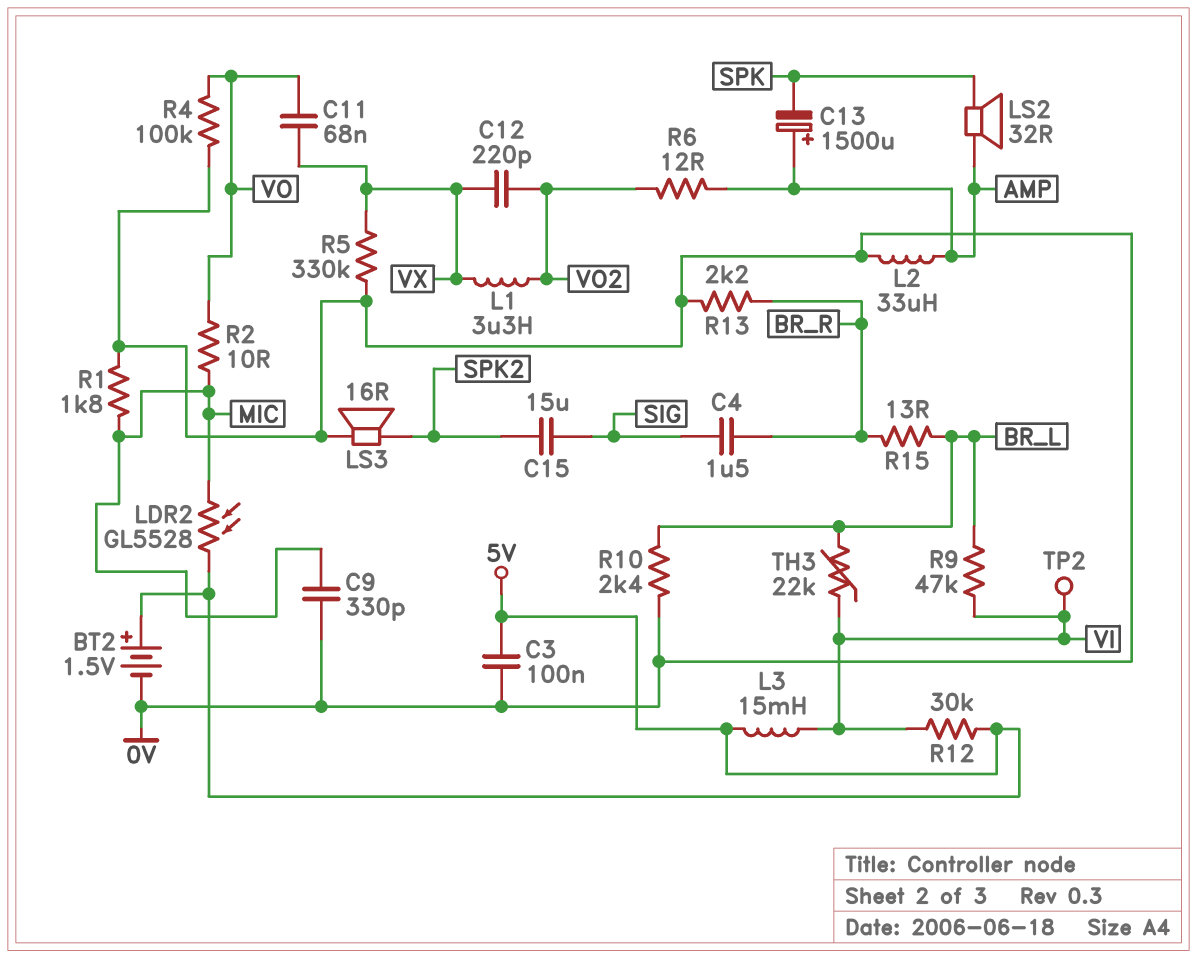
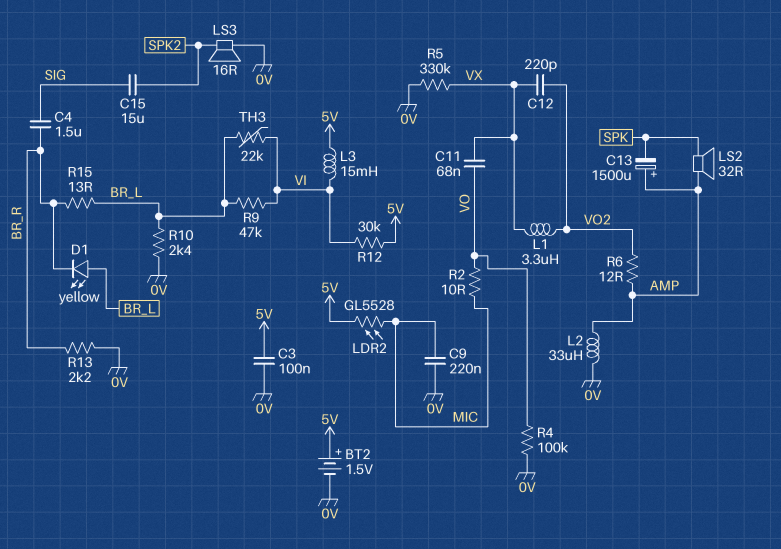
C9: 330pF (0V, MIC) -> 220nF (0V, MIC)
D1: none -> LED yellow (A BR_L, K BR_R)
R1: 1.8k (0V, MIC) -> none
TP2: test point (VI) -> none

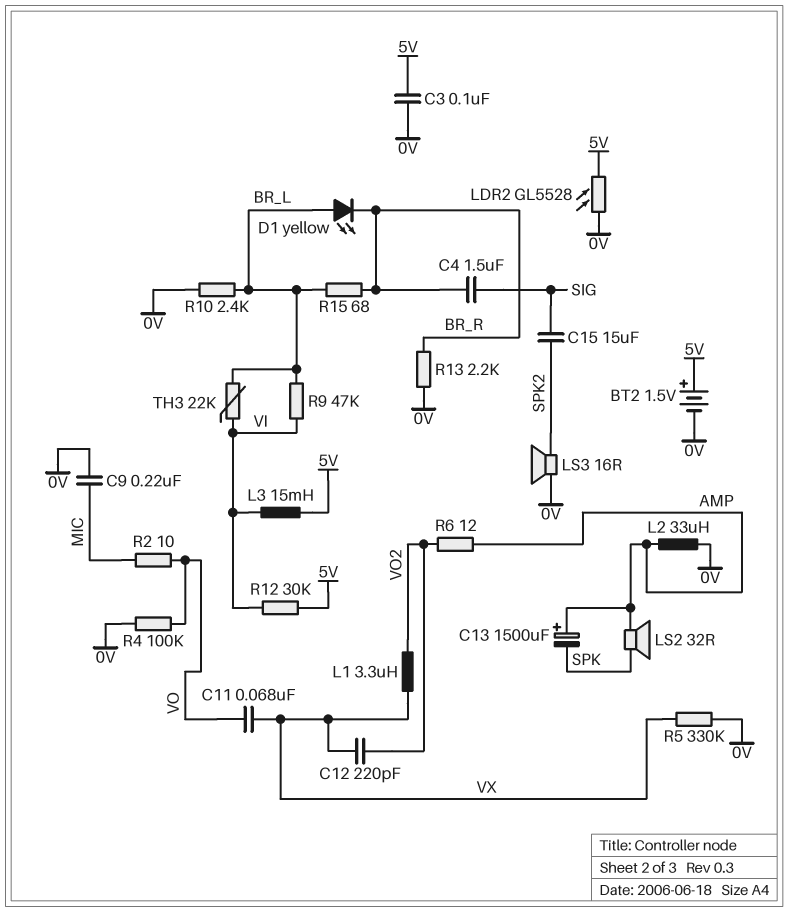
LDR2: GL5528 (5V, MIC) -> GL5528 (0V, 5V)
R15: 13 (BR_L, BR_R) -> 68 (BR_L, BR_R)

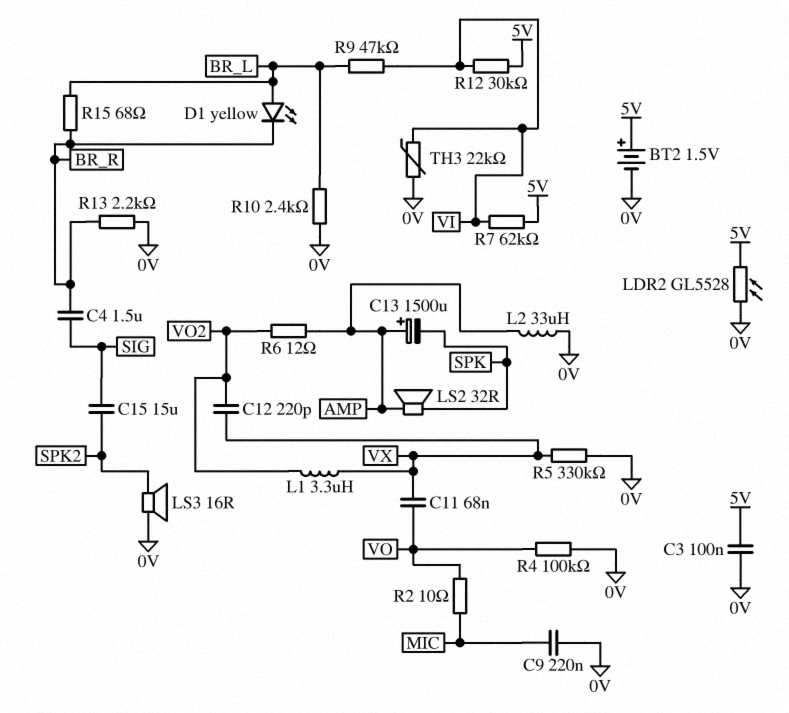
L3: 15mH (5V, VI) -> none
R7: none -> 62k (5V, VI)
TH3: 22k (BR_L, VI) -> 22k (0V, VI)

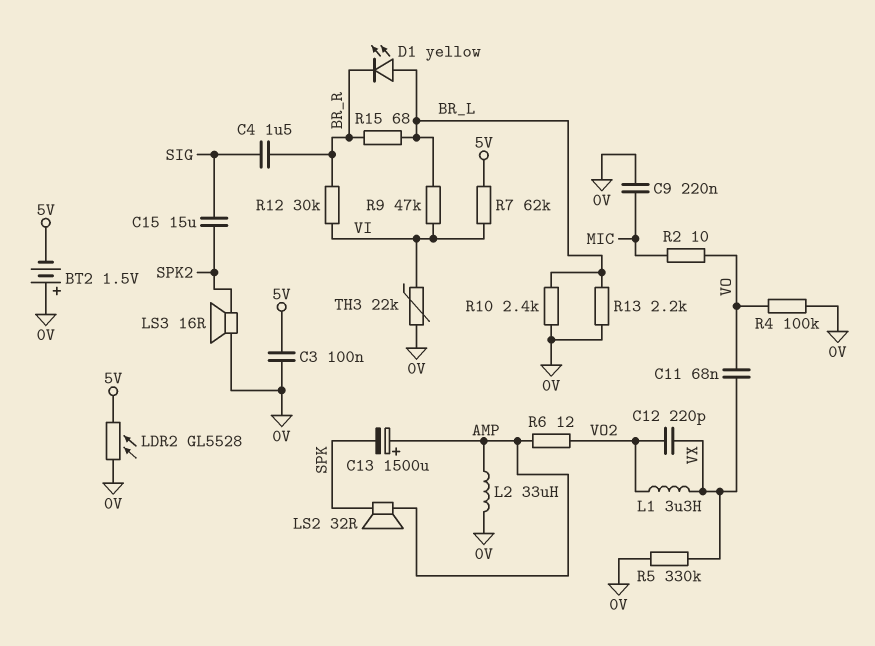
BT2: 1.5V (plus 5V, minus 0V) -> 1.5V (plus 0V, minus 5V)
R12: 30k (5V, VI) -> 30k (BR_R, VI)
R13: 2.2k (0V, BR_R) -> 2.2k (0V, BR_L)

